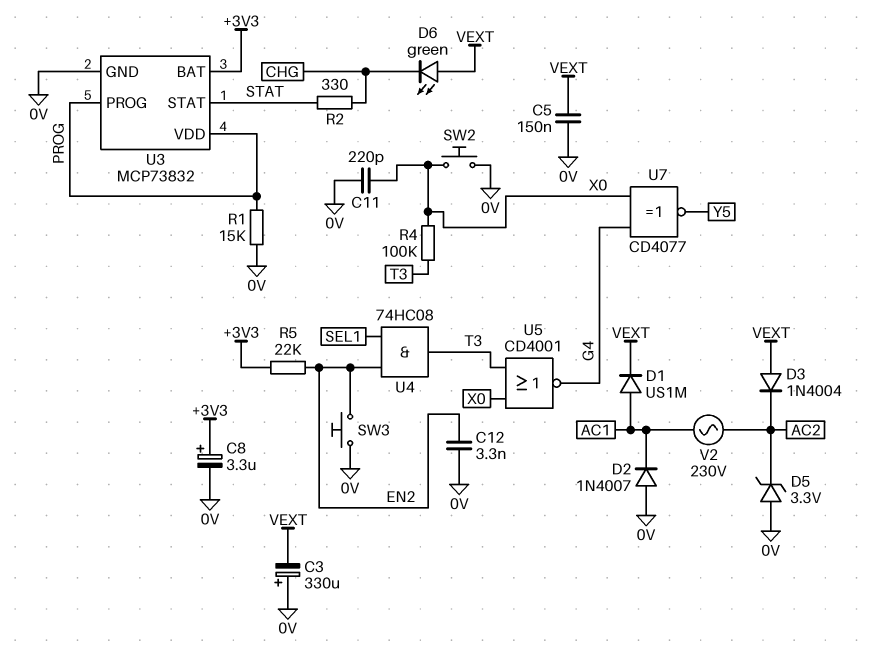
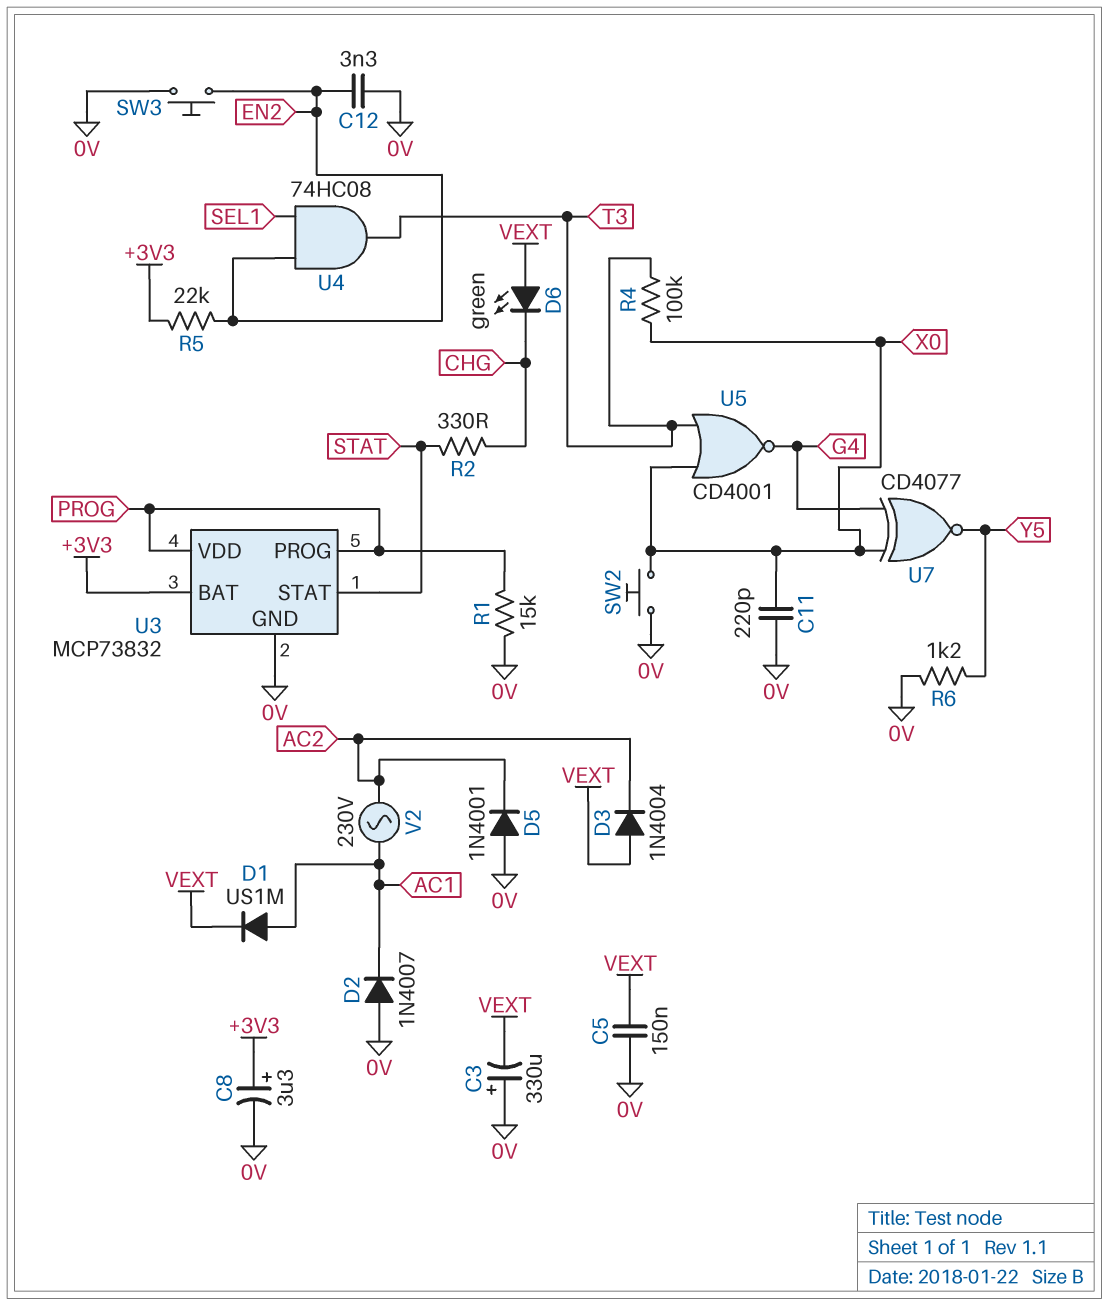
D5: zener 3.3V (A 0V, K AC2) -> diode 1N4001 (A 0V, K AC2)
R6: none -> 1.2k (0V, Y5)

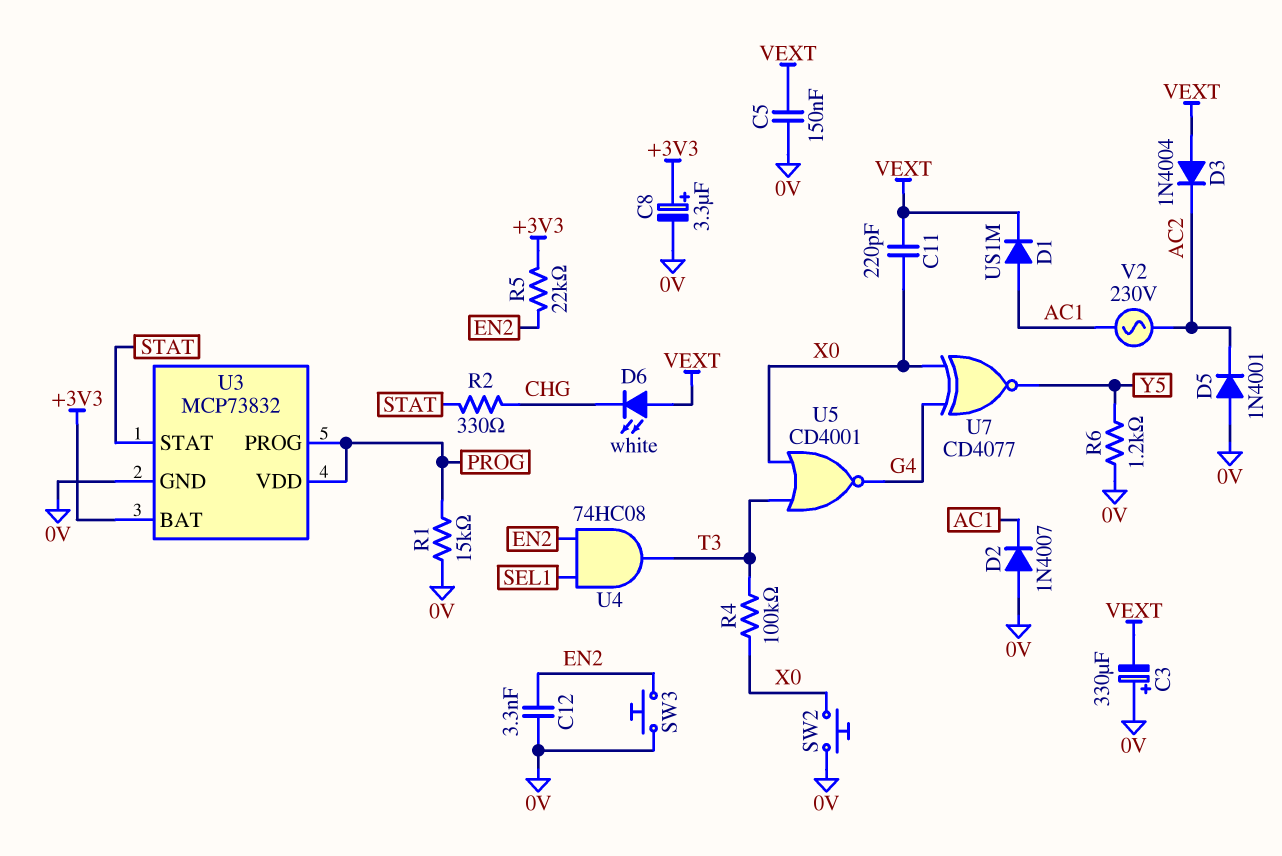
C11: 220pF (0V, X0) -> 220pF (VEXT, X0)
D6: LED green (A VEXT, K CHG) -> LED white (A VEXT, K CHG)

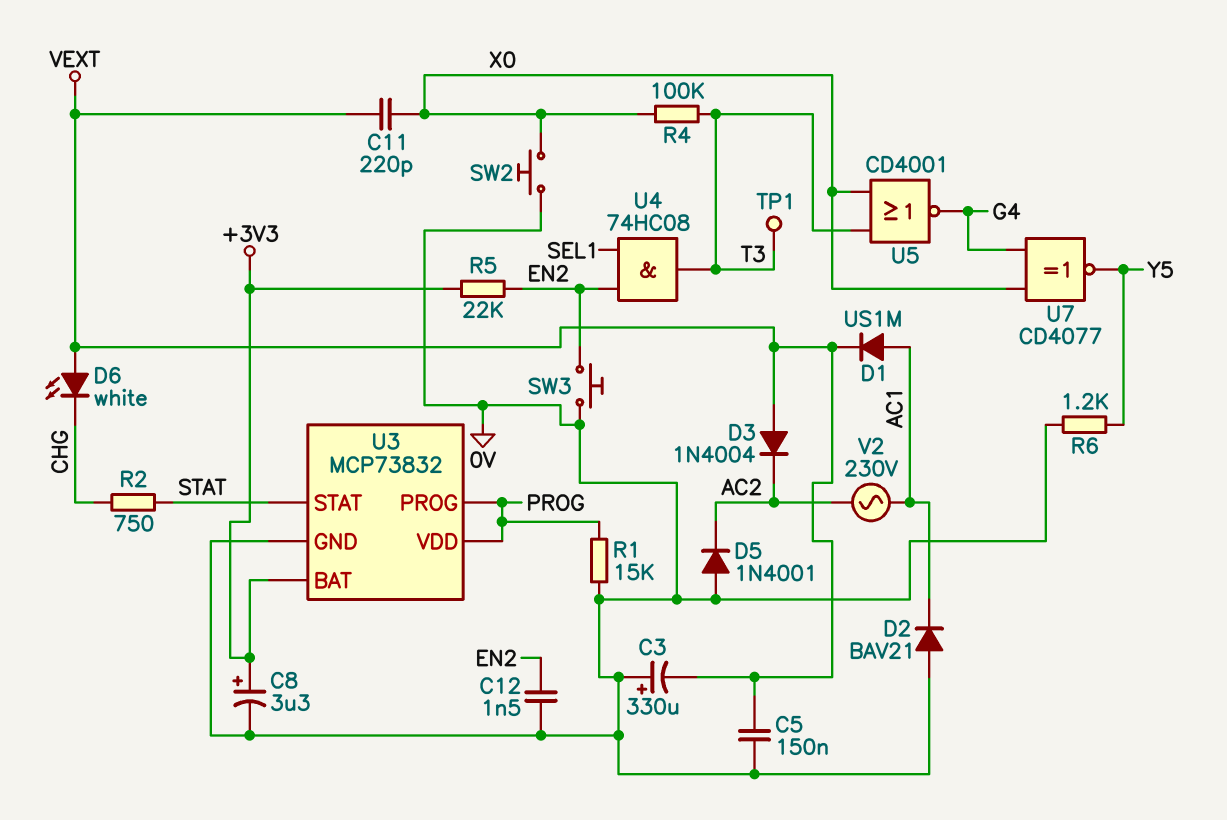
C12: 3.3nF (0V, EN2) -> 1.5nF (0V, EN2)
D2: diode 1N4007 (A 0V, K AC1) -> diode BAV21 (A 0V, K AC1)
R2: 330 (CHG, STAT) -> 750 (CHG, STAT)
TP1: none -> test point (T3)

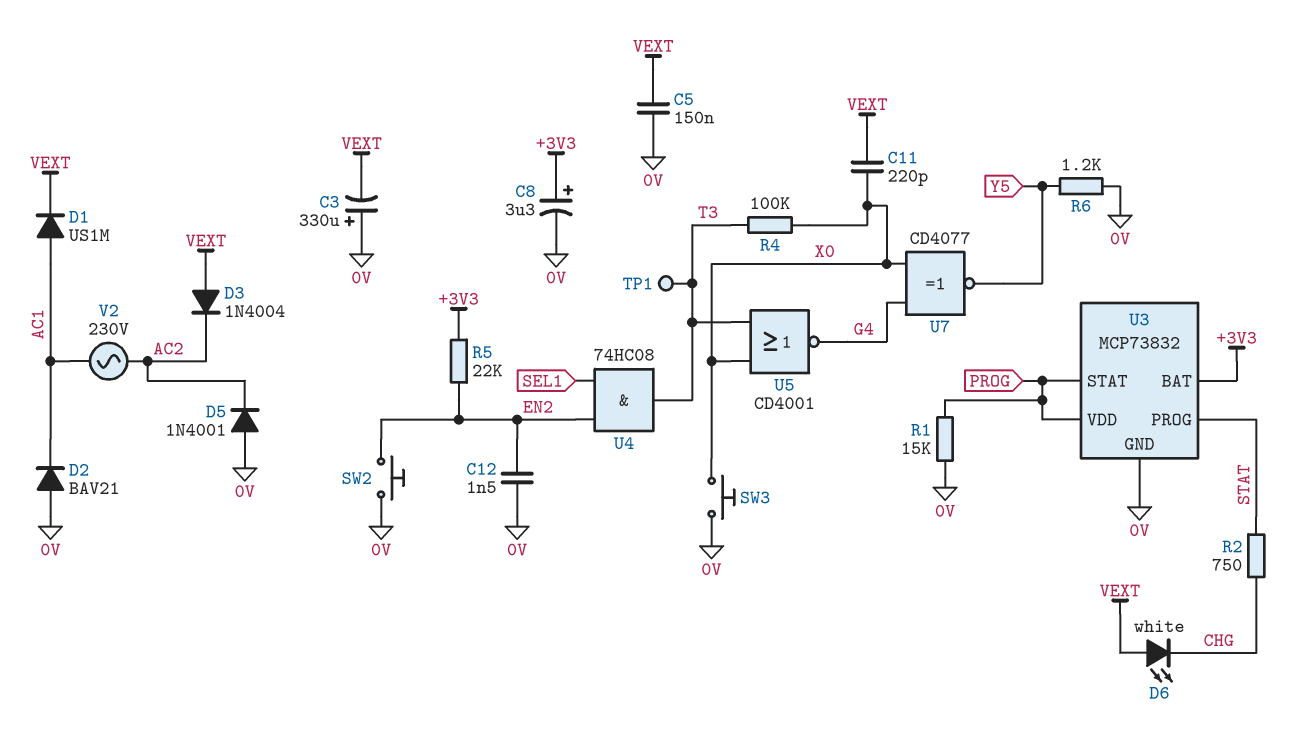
SW2: button (0V, X0) -> button (0V, EN2)
SW3: button (0V, EN2) -> button (0V, X0)
U3 pin PROG: PROG -> STAT
U3 pin STAT: STAT -> PROG

